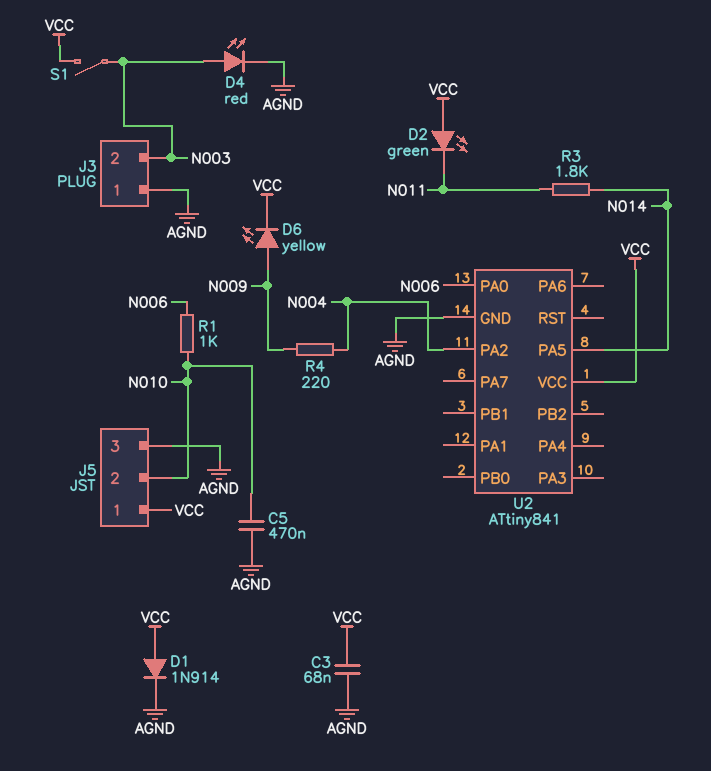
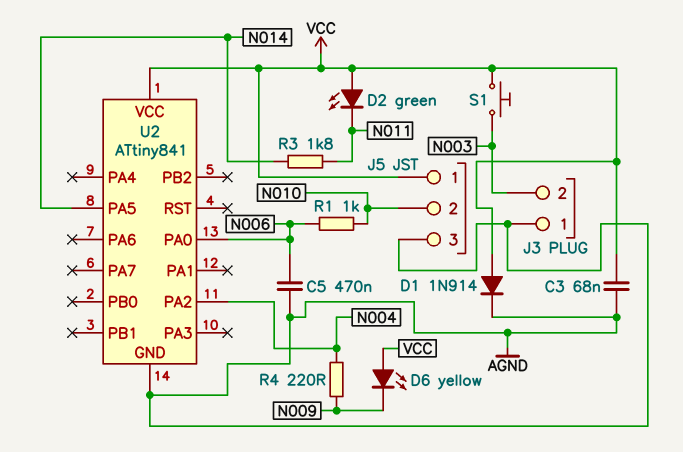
C5: 470nF (AGND, N010) -> 470nF (AGND, N006)
D4: LED red (A N003, K AGND) -> none
D6: LED yellow (A N009, K VCC) -> LED yellow (A VCC, K N009)
S1: switch (N003, VCC) -> button (N003, VCC)

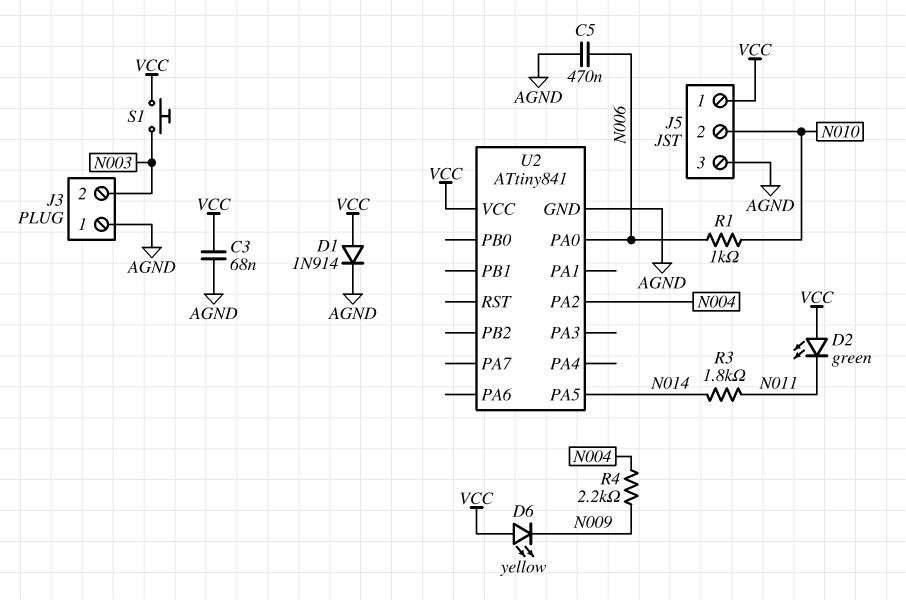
R4: 220 (N004, N009) -> 2.2k (N004, N009)

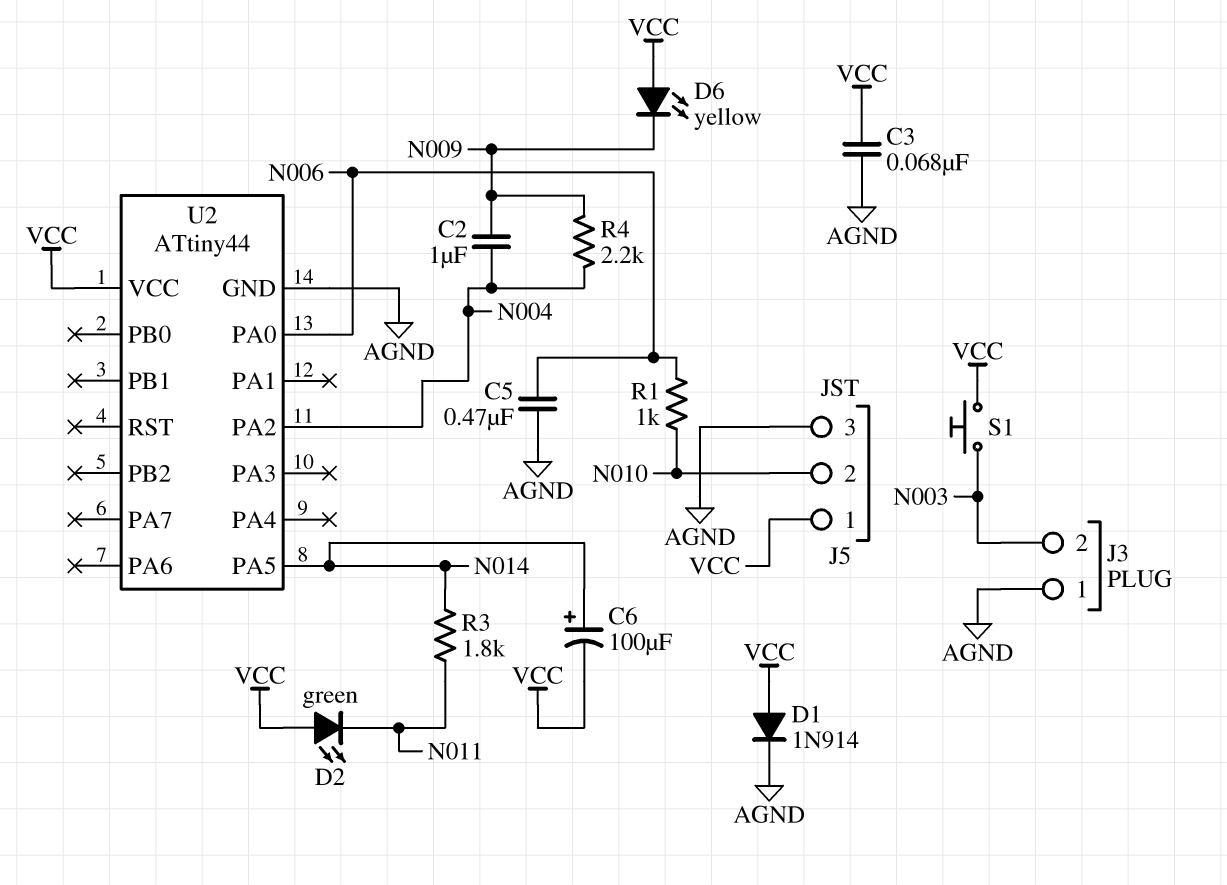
C2: none -> 1uF (N004, N009)
C6: none -> 100uF (plus N014, minus VCC)
U2: ATtiny841 -> ATtiny44

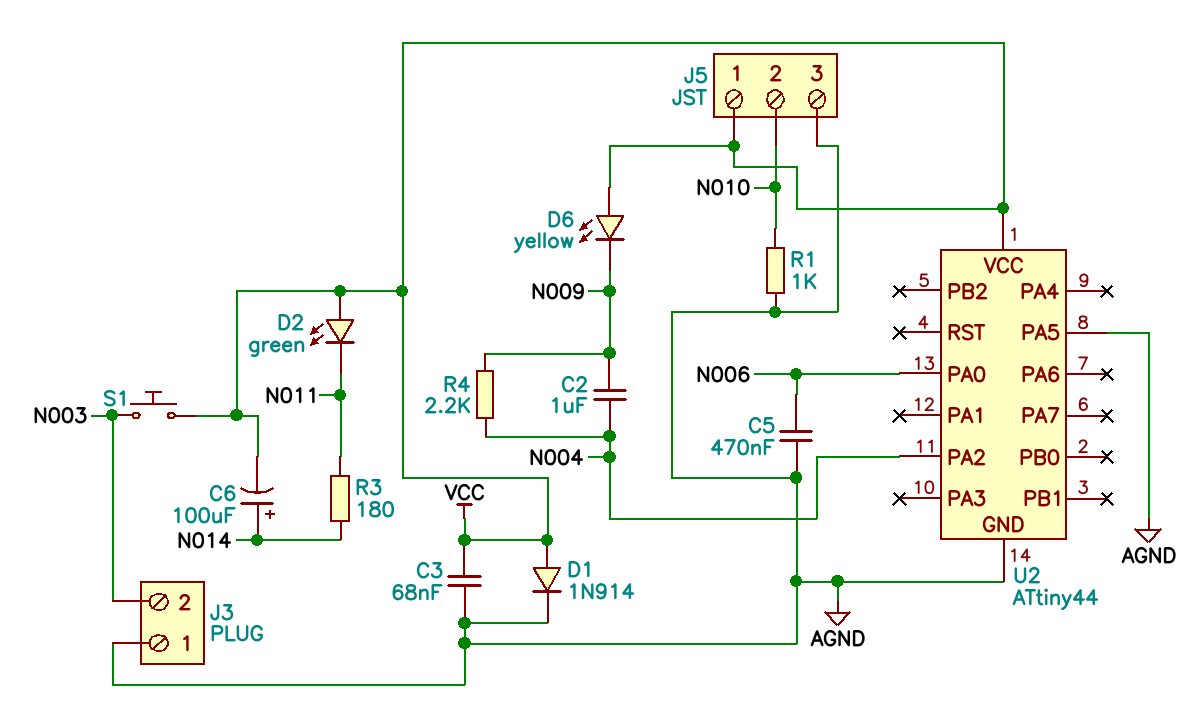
R1: 1k (N006, N010) -> 1k (AGND, N010)
R3: 1.8k (N011, N014) -> 180 (N011, N014)
U2 pin PA5: N014 -> AGND

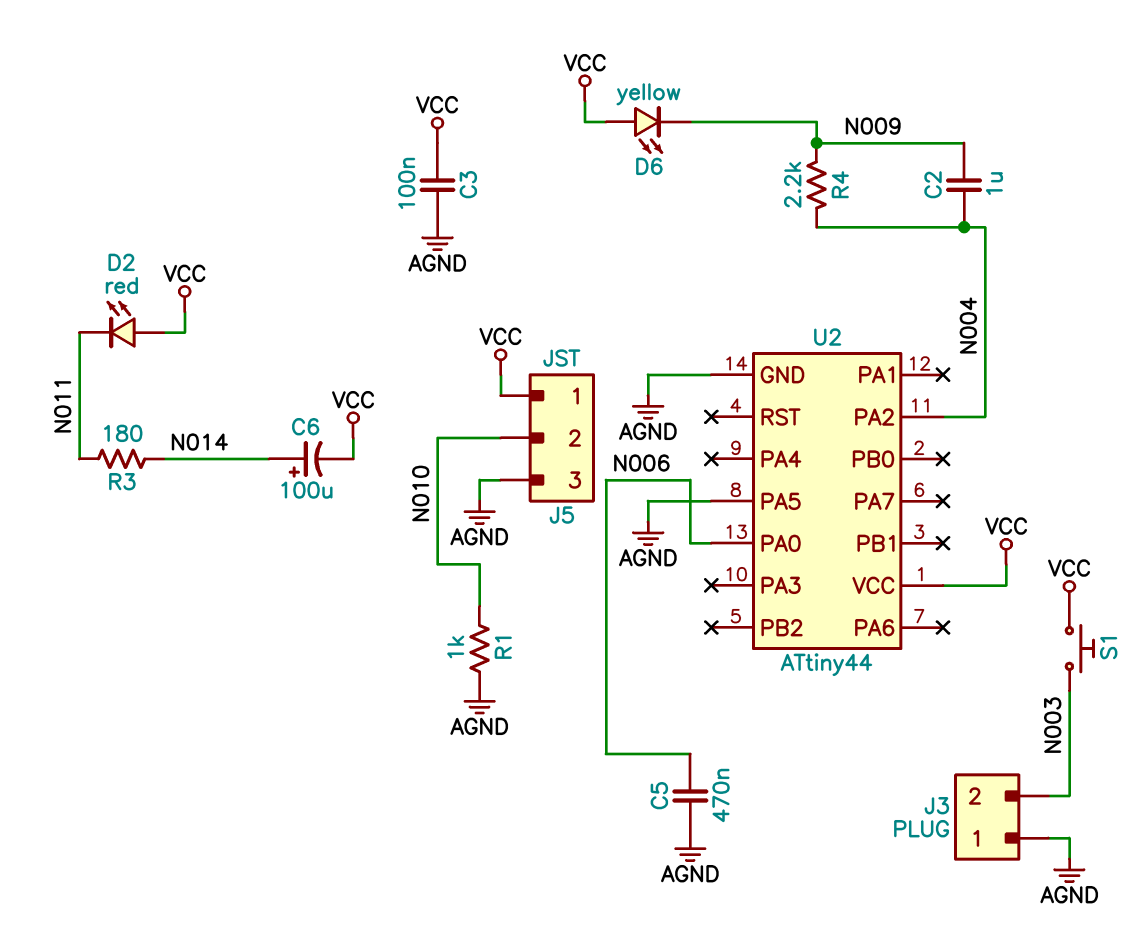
C3: 68nF (AGND, VCC) -> 100nF (AGND, VCC)
D1: diode 1N914 (A VCC, K AGND) -> none
D2: LED green (A VCC, K N011) -> LED red (A VCC, K N011)

